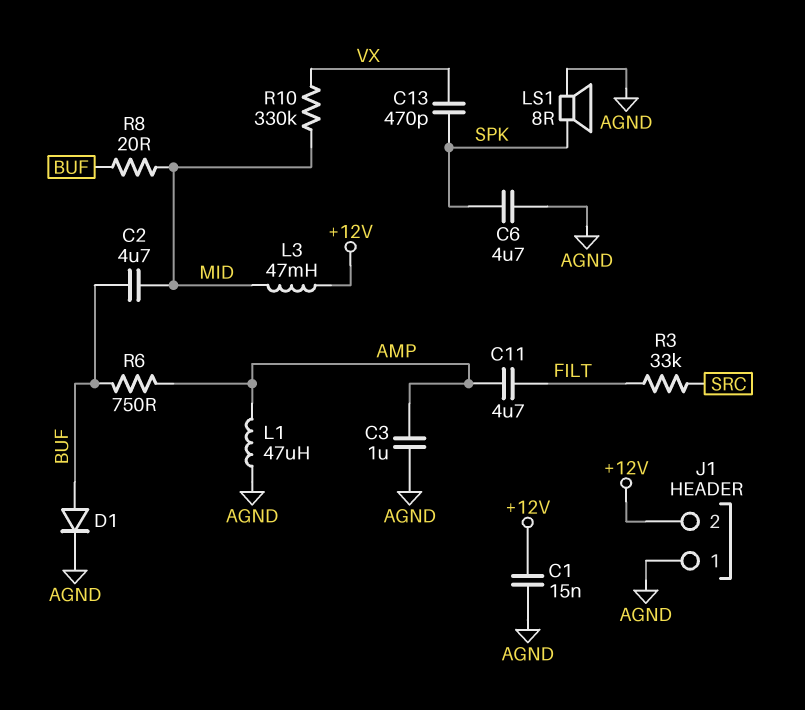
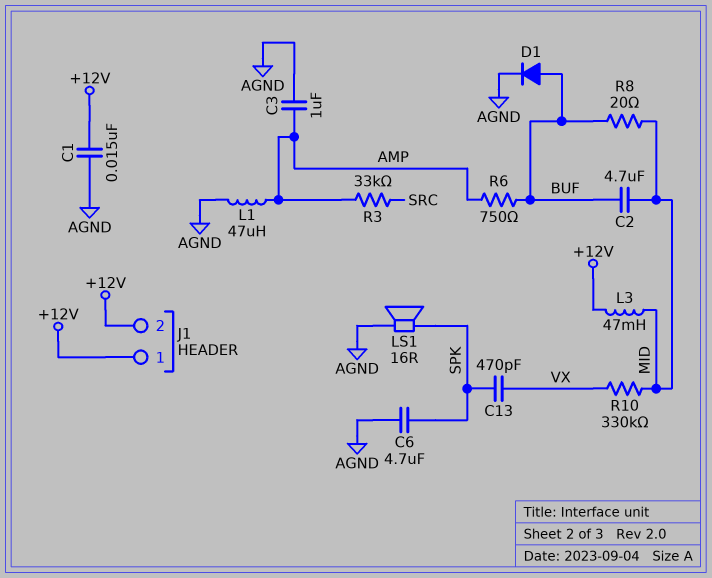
C11: 4.7uF (AMP, FILT) -> none
J1 pin 1: AGND -> +12V
LS1: speaker 8R (AGND, SPK) -> speaker 16R (AGND, SPK)
R3: 33k (FILT, SRC) -> 33k (AMP, SRC)

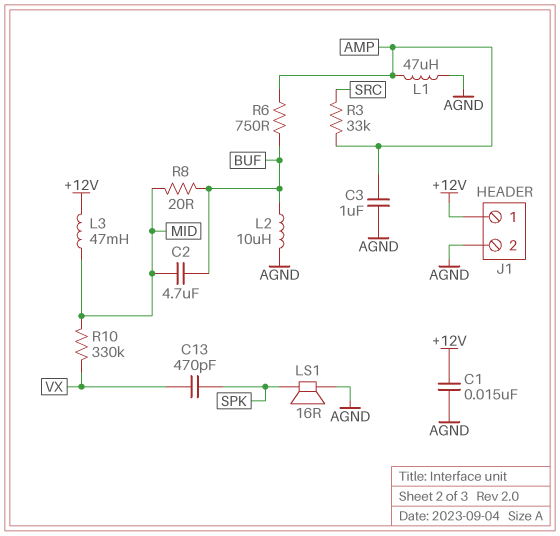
C6: 4.7uF (AGND, SPK) -> none
D1: diode (A BUF, K AGND) -> none
J1 pin 2: +12V -> AGND
L2: none -> 10uH (AGND, BUF)

